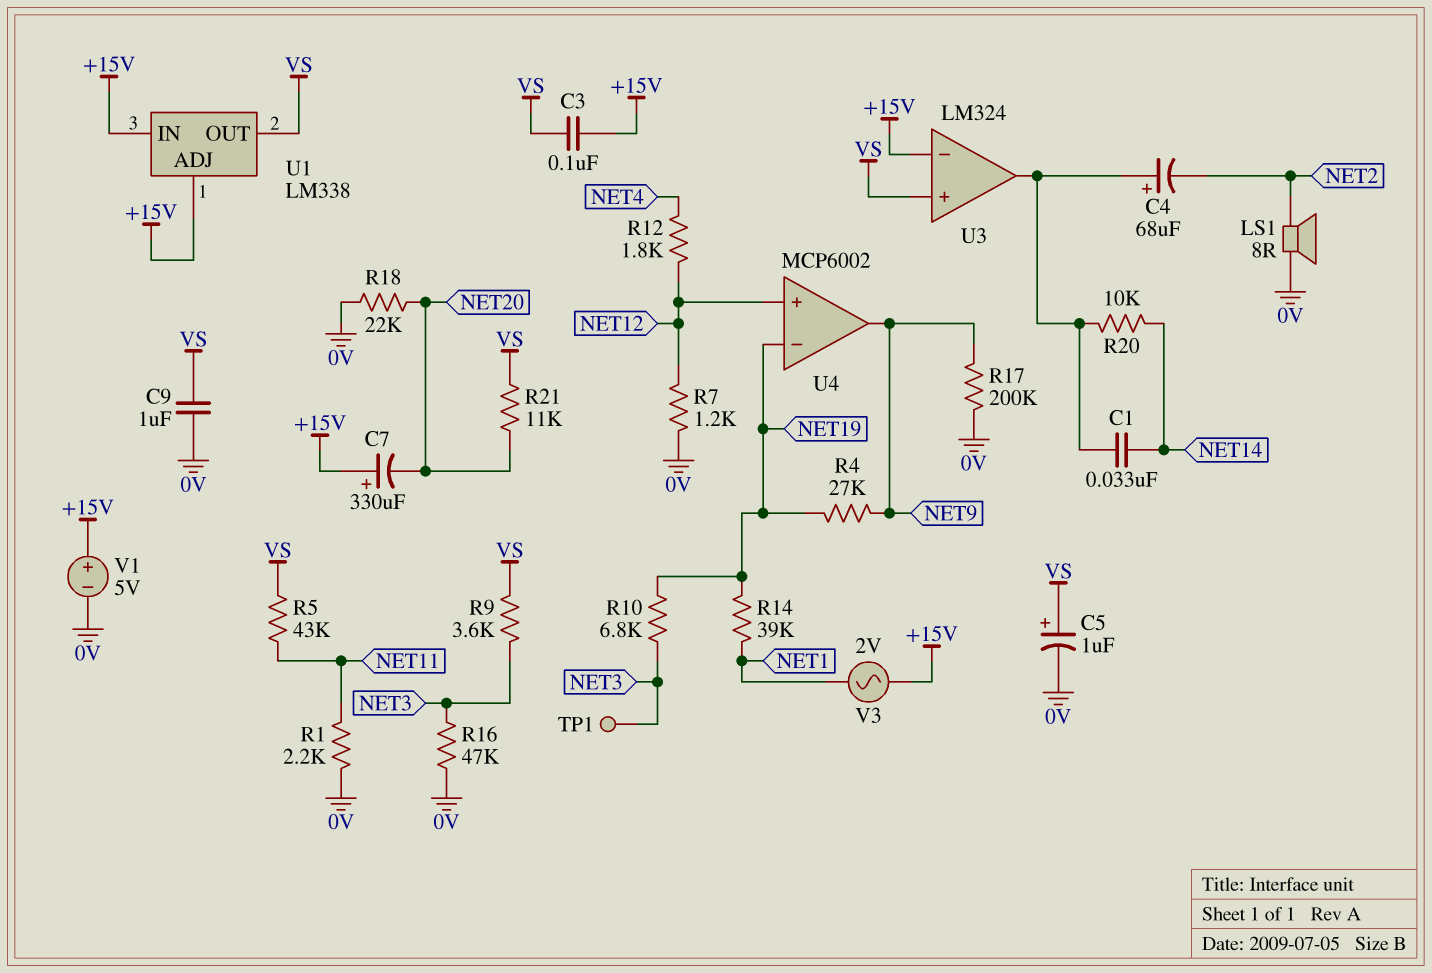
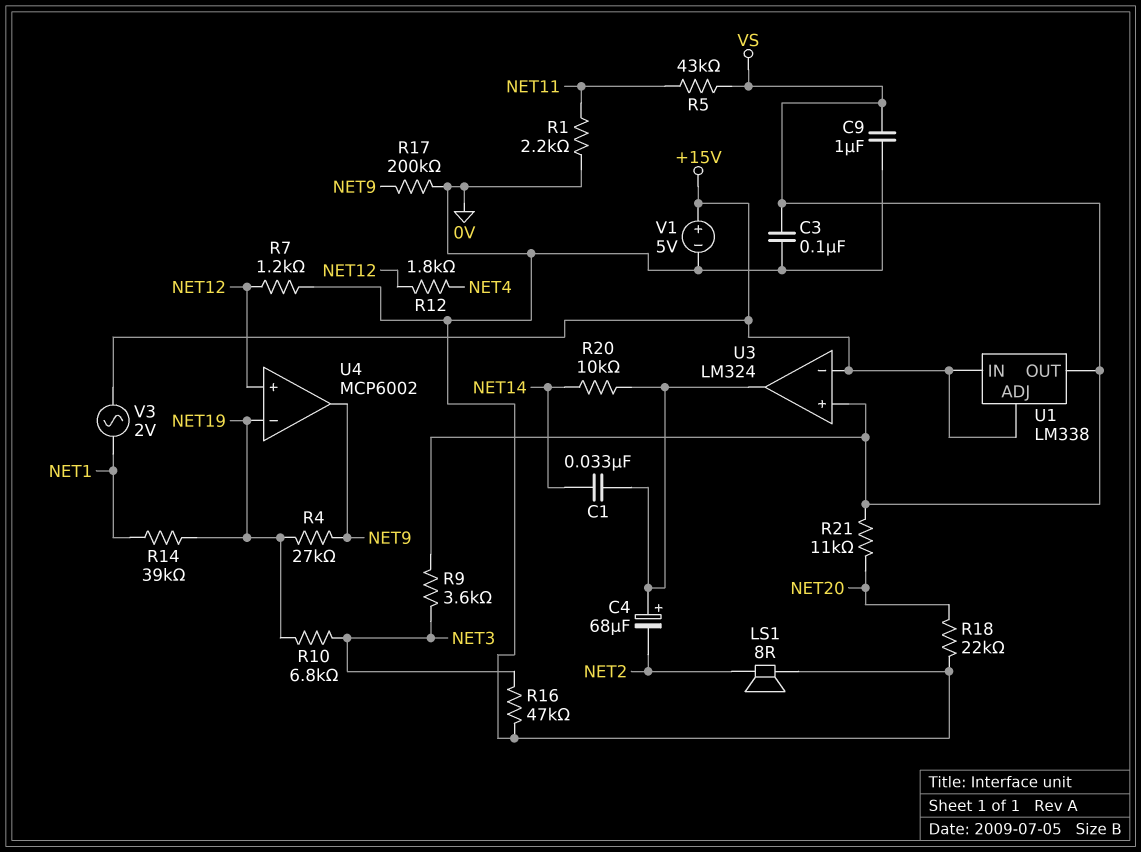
C3: 100nF (+15V, VS) -> 100nF (0V, VS)
C5: 1uF (plus VS, minus 0V) -> none
C7: 330uF (plus +15V, minus NET20) -> none
TP1: test point (NET3) -> none

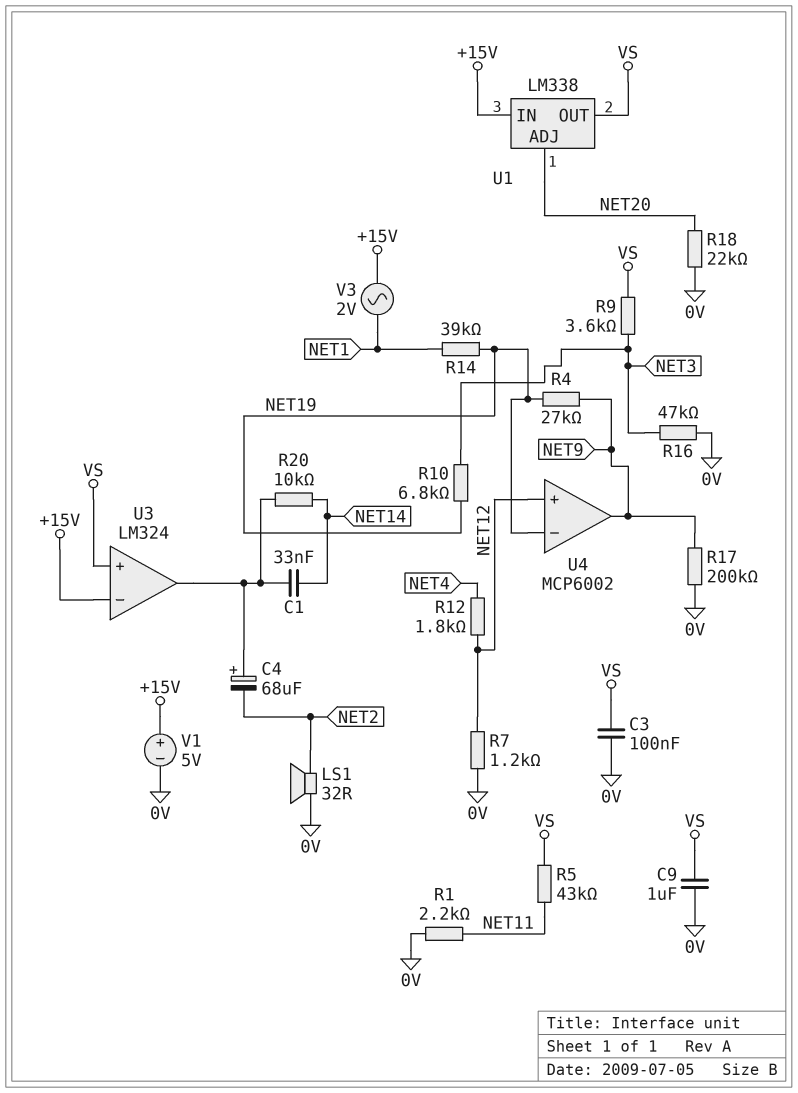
LS1: speaker 8R (0V, NET2) -> speaker 32R (0V, NET2)
R21: 11k (NET20, VS) -> none
U1 pin ADJ: +15V -> NET20

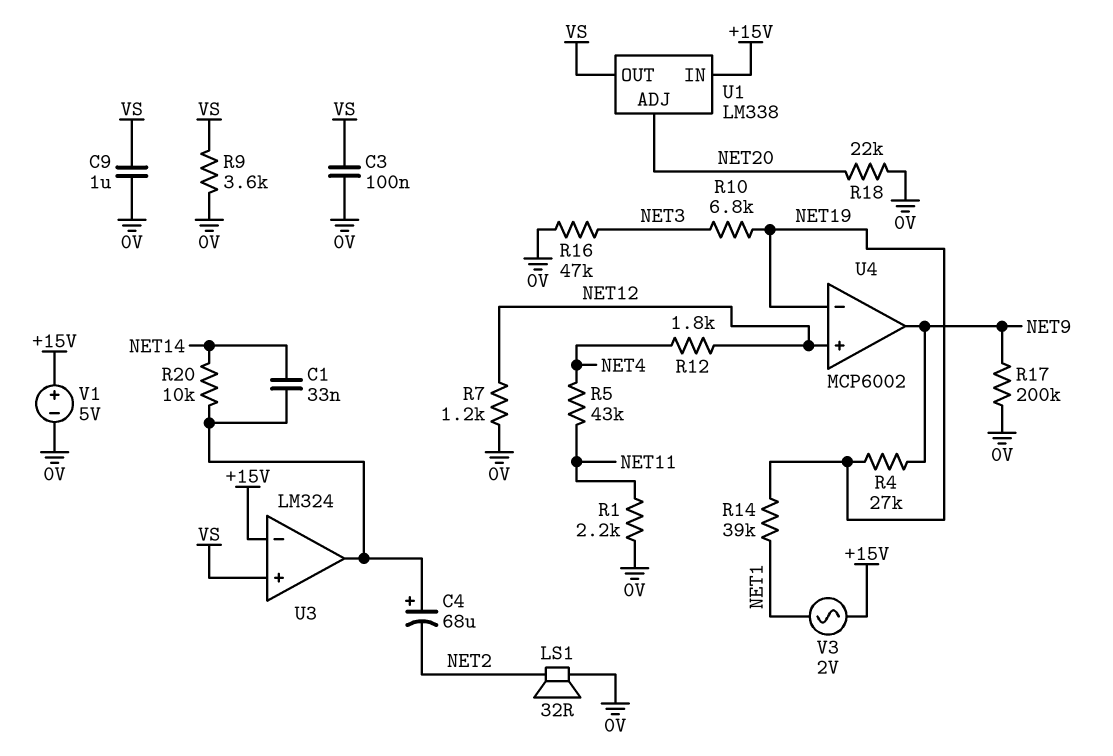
R5: 43k (NET11, VS) -> 43k (NET4, NET11)
R9: 3.6k (NET3, VS) -> 3.6k (0V, VS)

